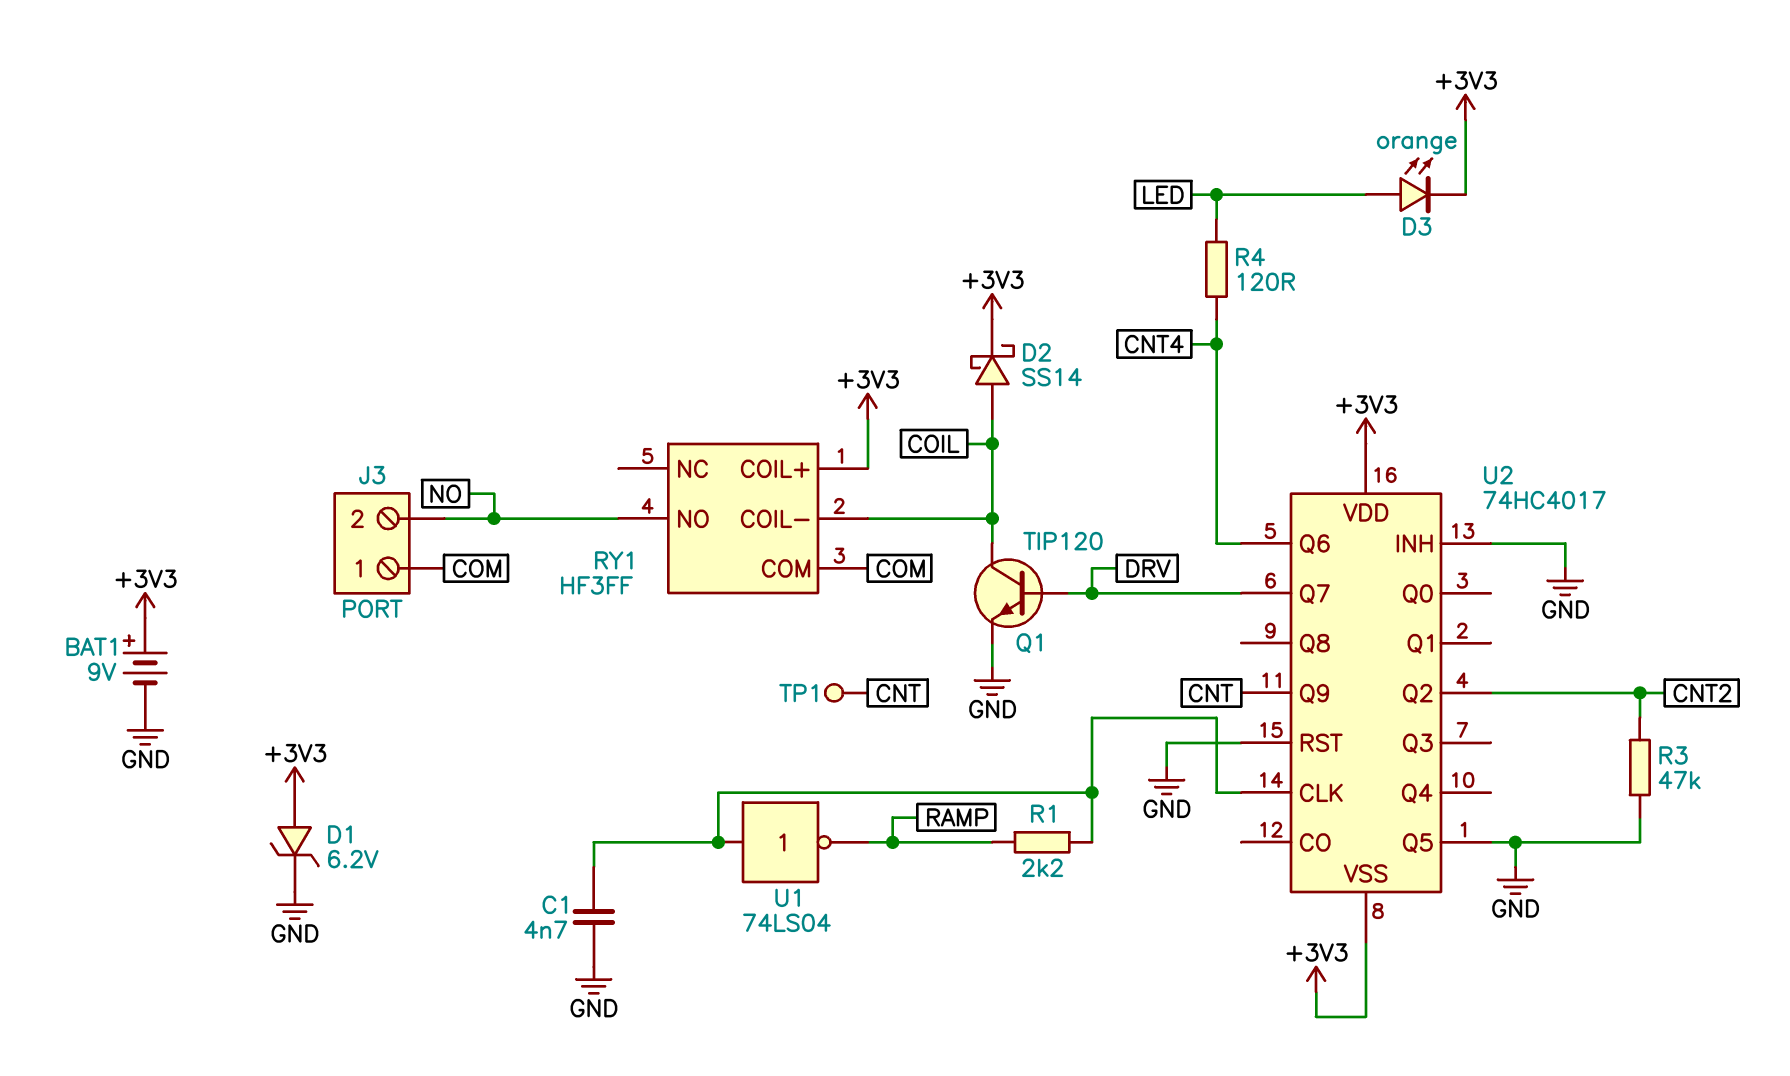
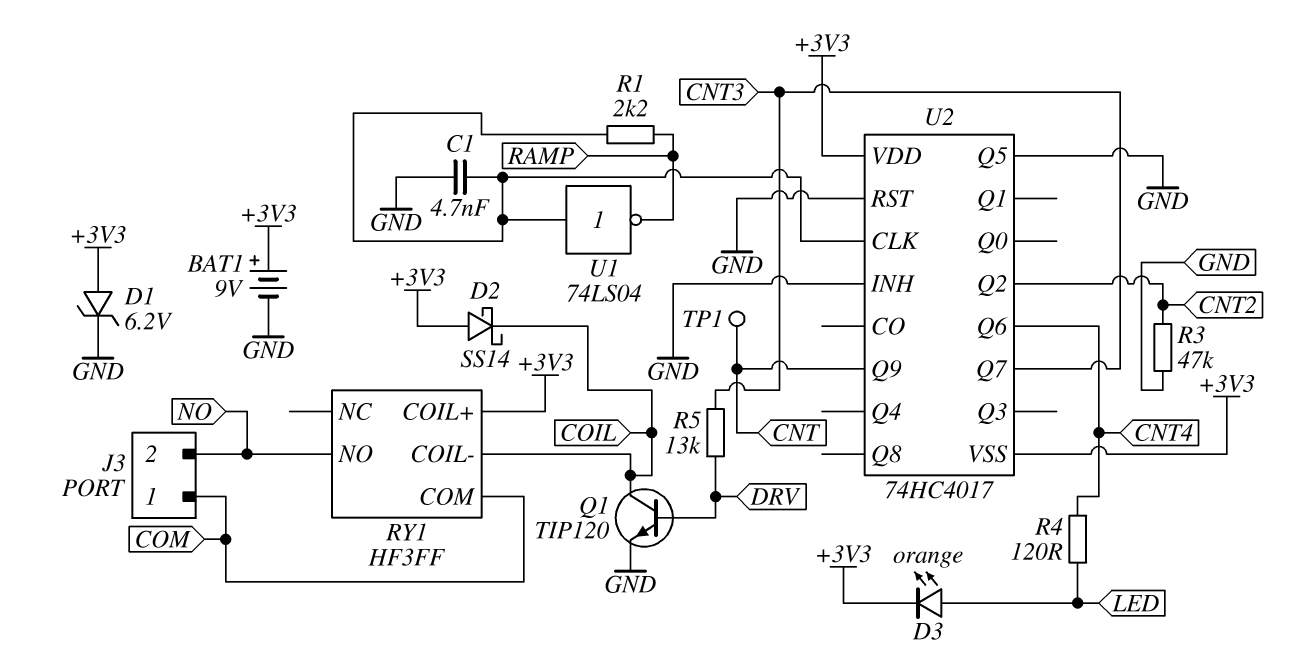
D2: schottky SS14 (A COIL, K +3V3) -> schottky SS14 (A +3V3, K COIL)
R5: none -> 13k (CNT3, DRV)
U2 pin Q7: DRV -> CNT3

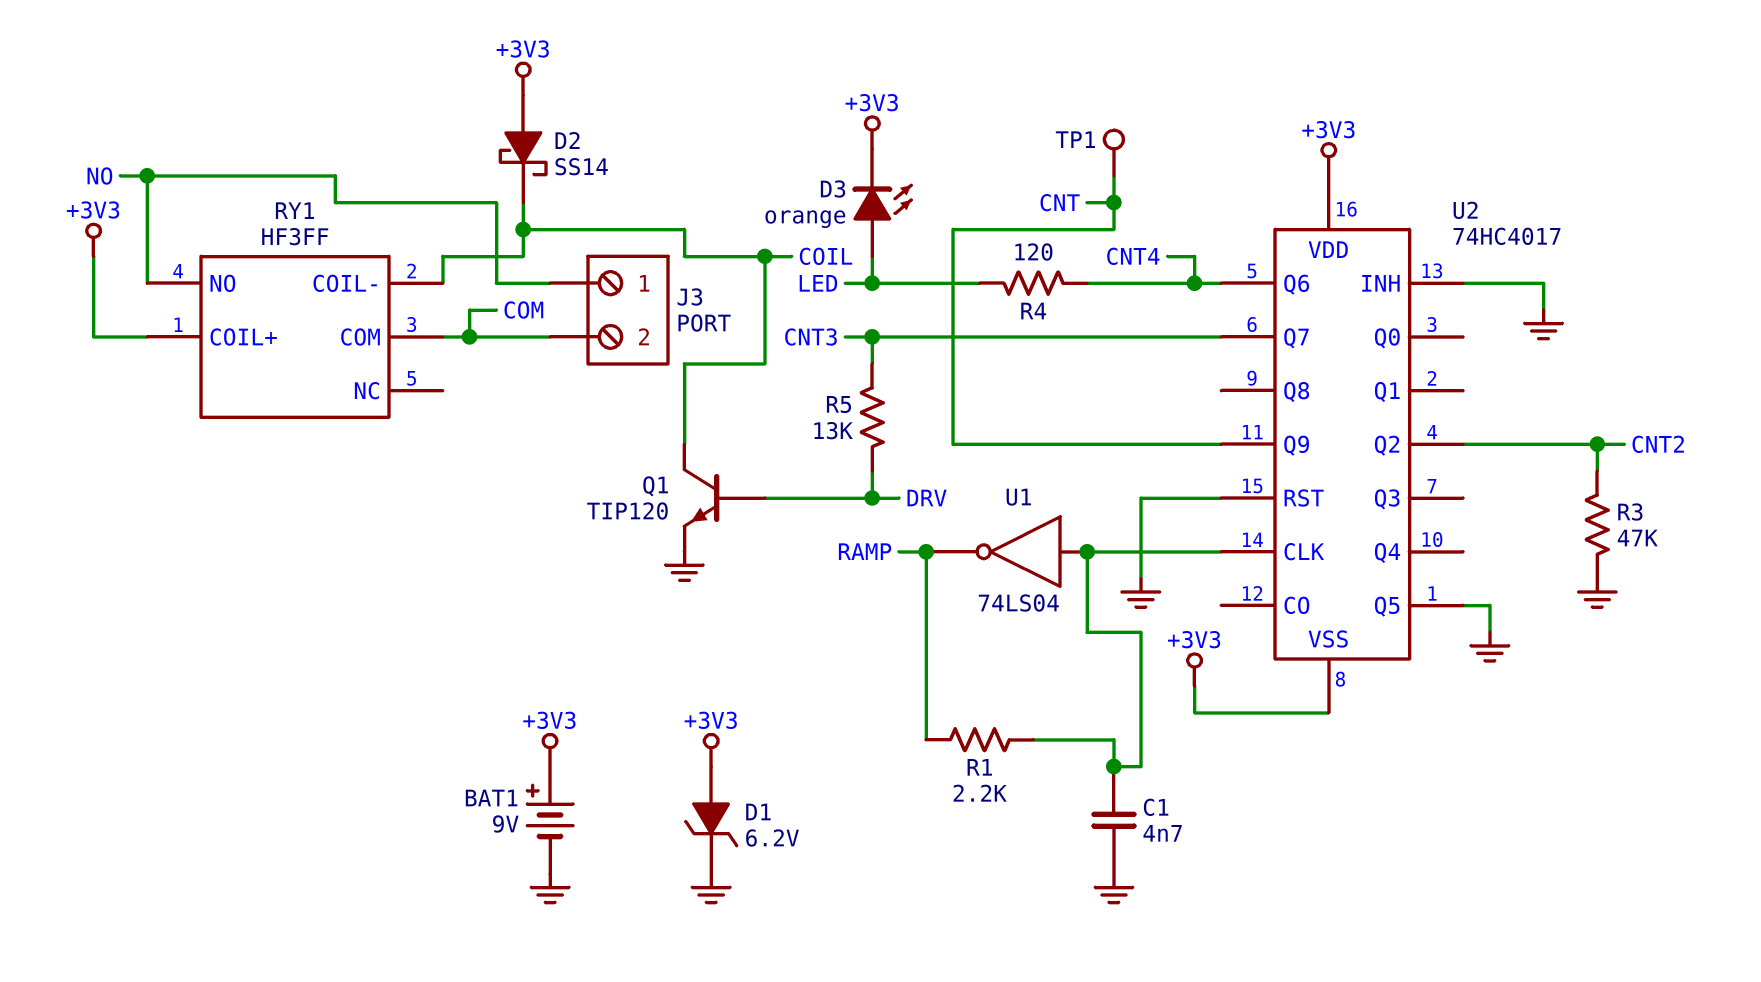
J3 pin 1: COM -> NO
J3 pin 2: NO -> COM

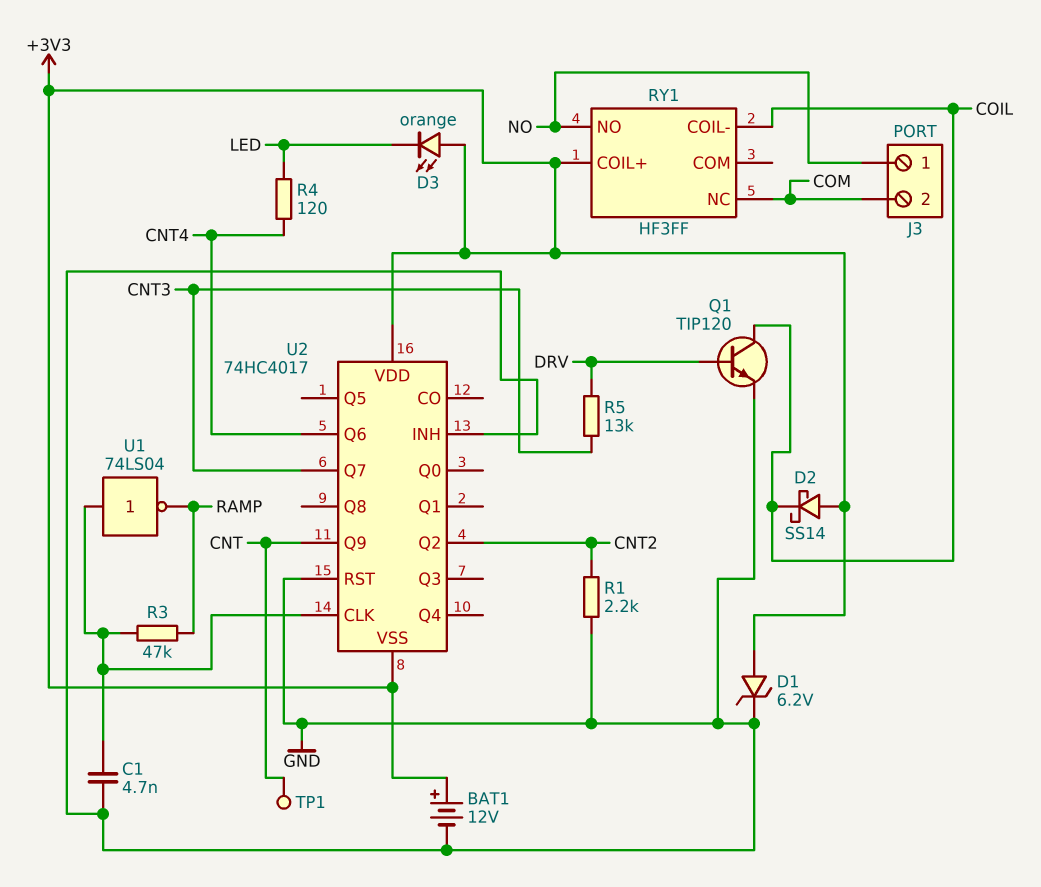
BAT1: 9V (plus +3V3, minus GND) -> 12V (plus +3V3, minus GND)
D3: LED orange (A LED, K +3V3) -> LED orange (A +3V3, K LED)
R1: 2.2k (RAMP, U2/CLK) -> 2.2k (CNT2, GND)
R3: 47k (CNT2, GND) -> 47k (RAMP, U2/CLK)
RY1 pin COM: COM -> none
RY1 pin NC: none -> COM
U2 pin Q5: GND -> none

